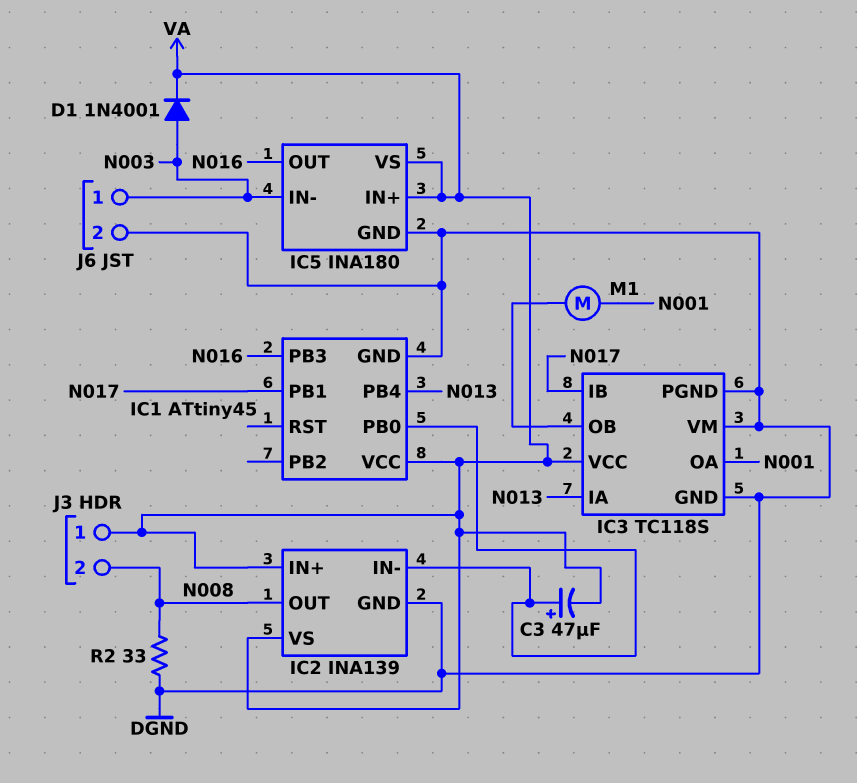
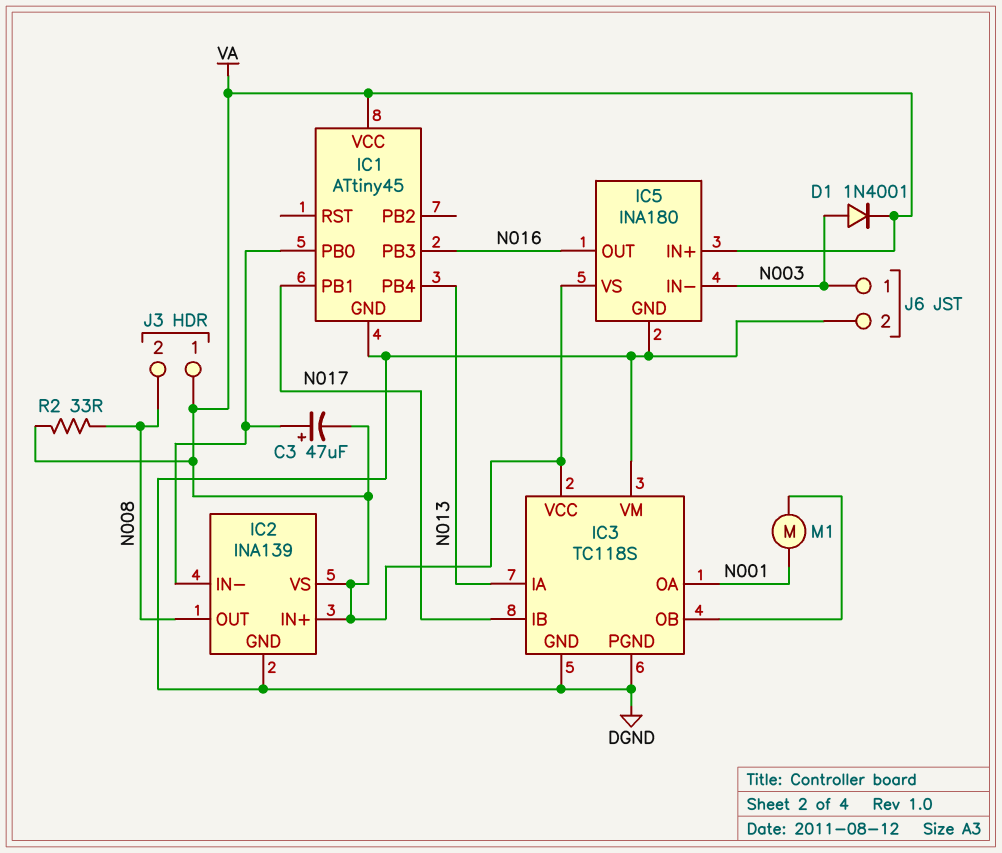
R2: 33 (DGND, N008) -> 33 (N008, VA)

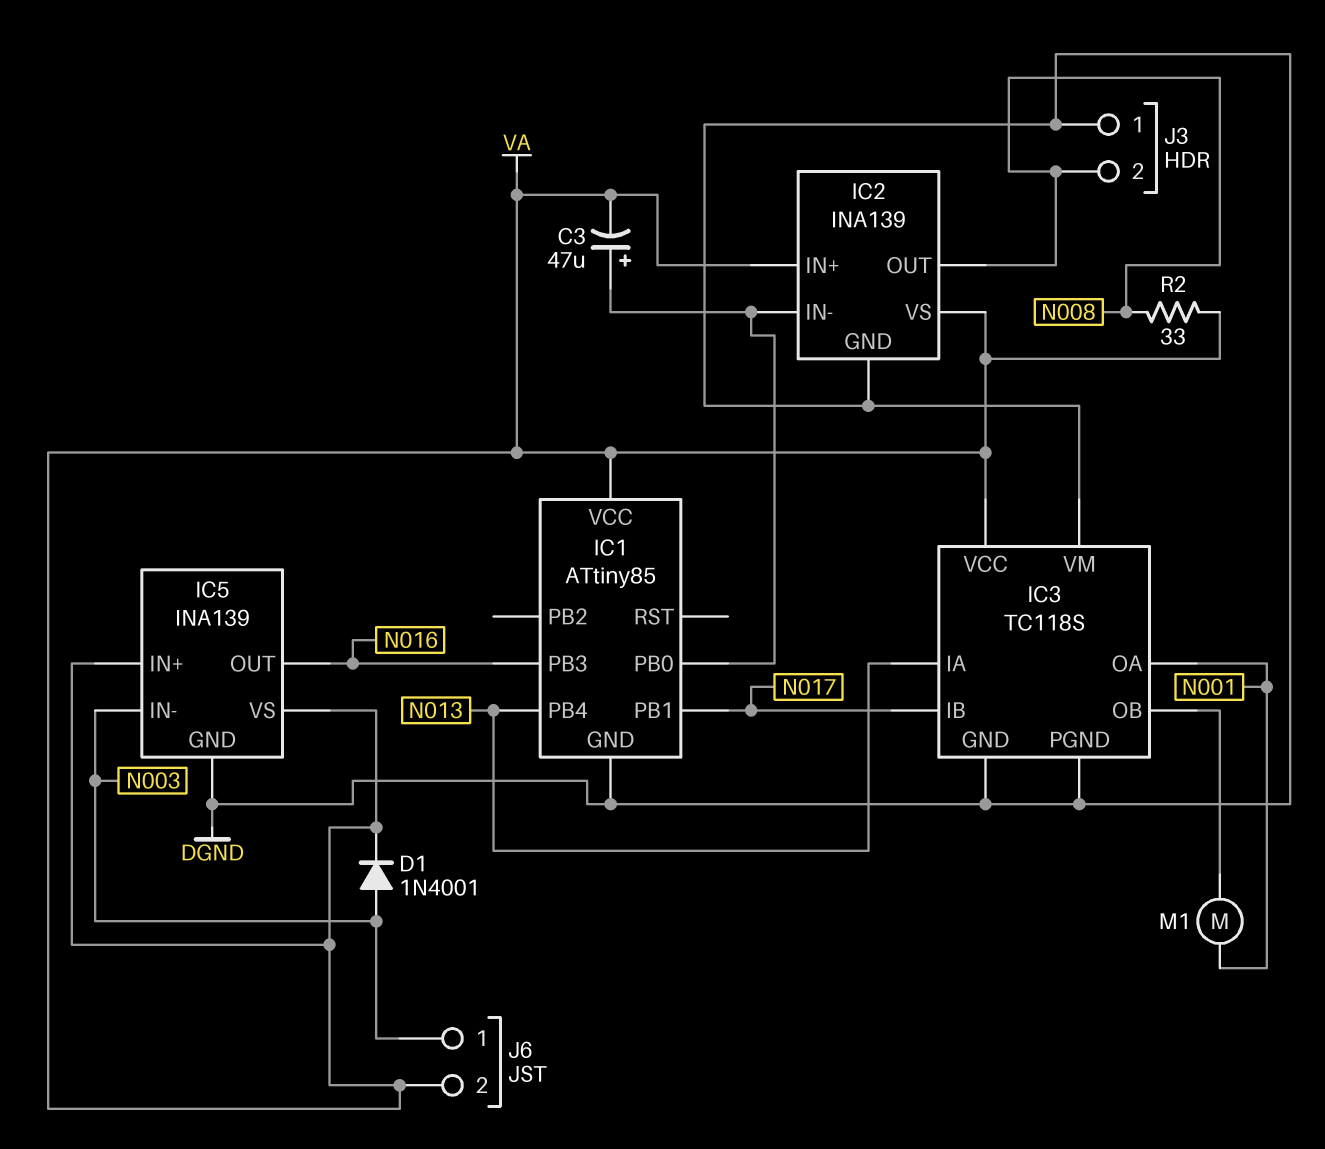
IC1: ATtiny45 -> ATtiny85
IC5: INA180 -> INA139
J3 pin 1: VA -> DGND
J6 pin 2: DGND -> VA

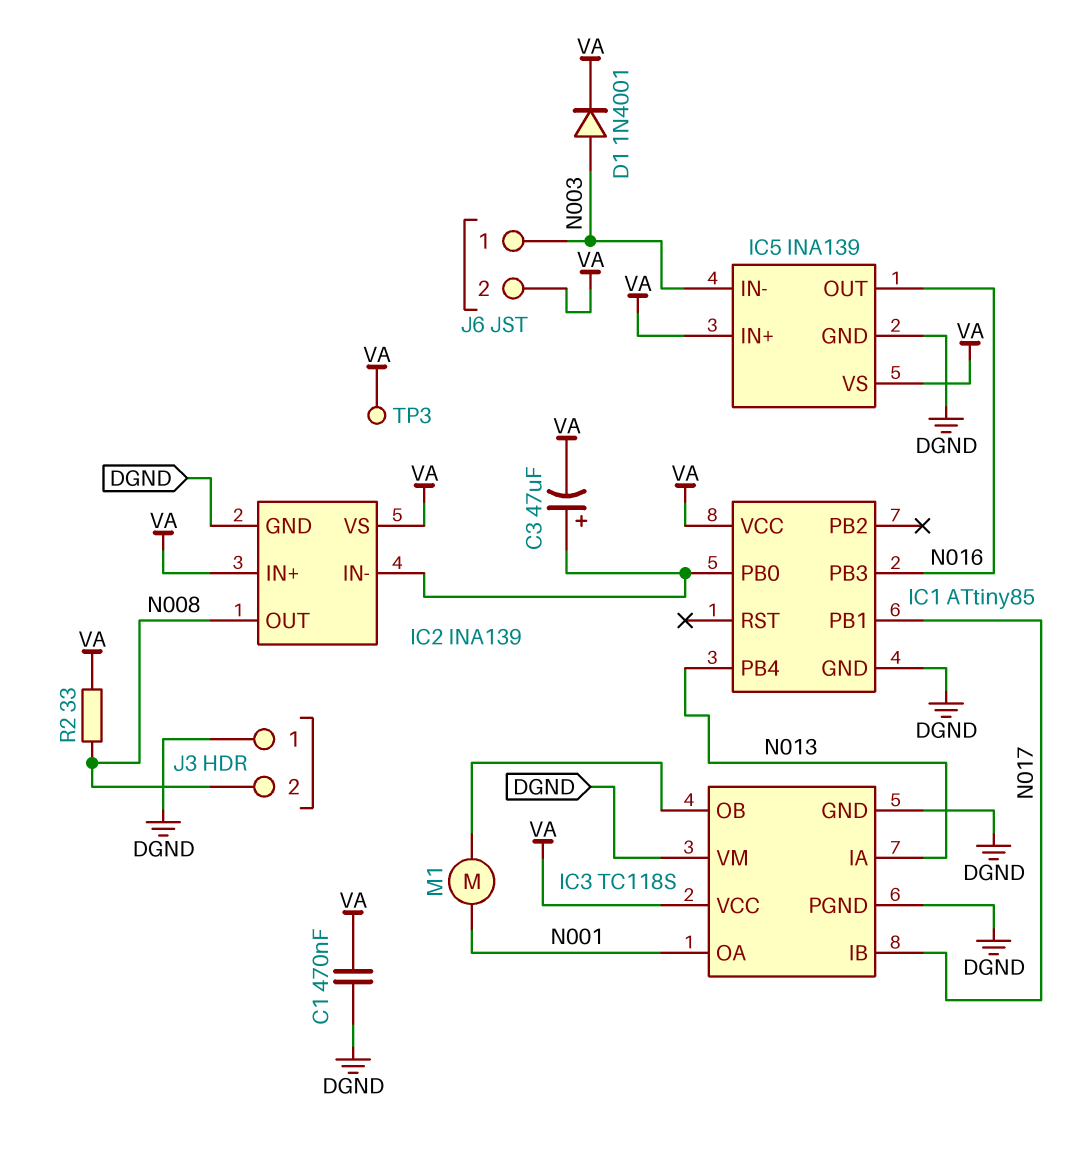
C1: none -> 470nF (DGND, VA)
TP3: none -> test point (VA)

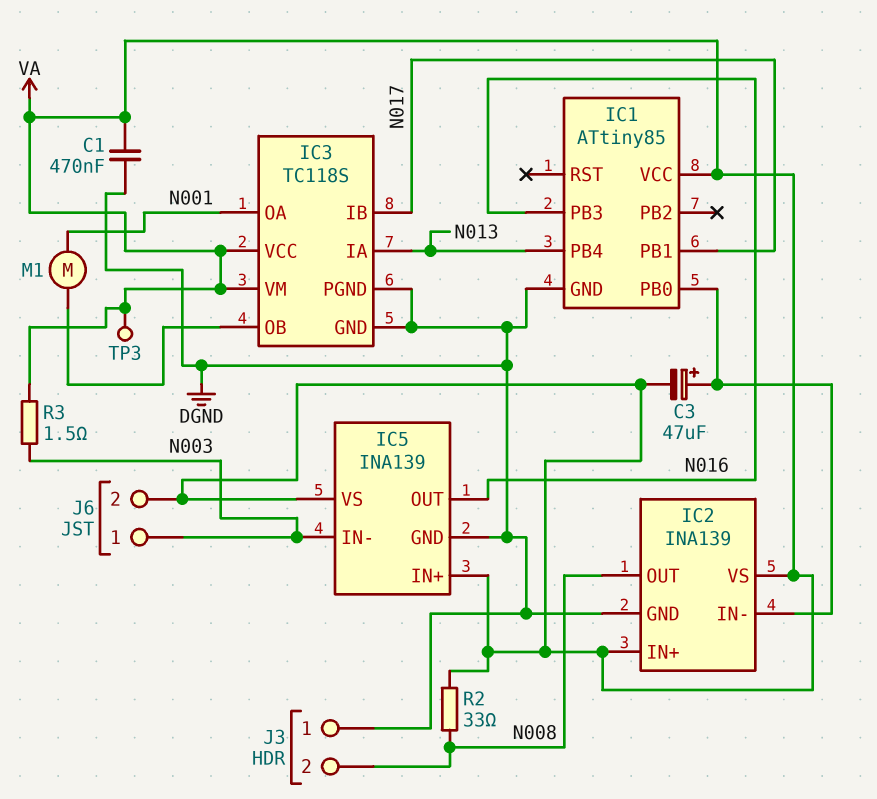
D1: diode 1N4001 (A N003, K VA) -> none
IC3 pin VM: DGND -> VA
R3: none -> 1.5 (N003, VA)

